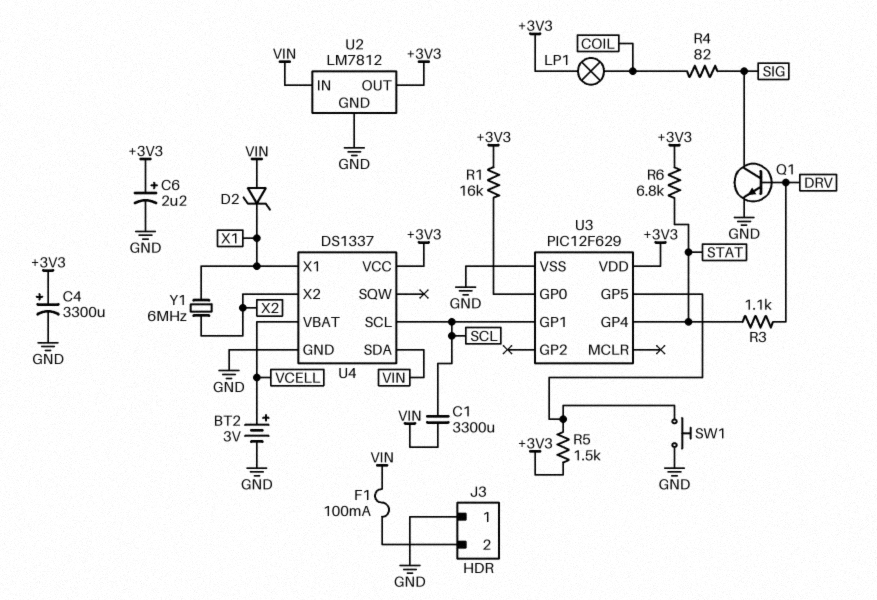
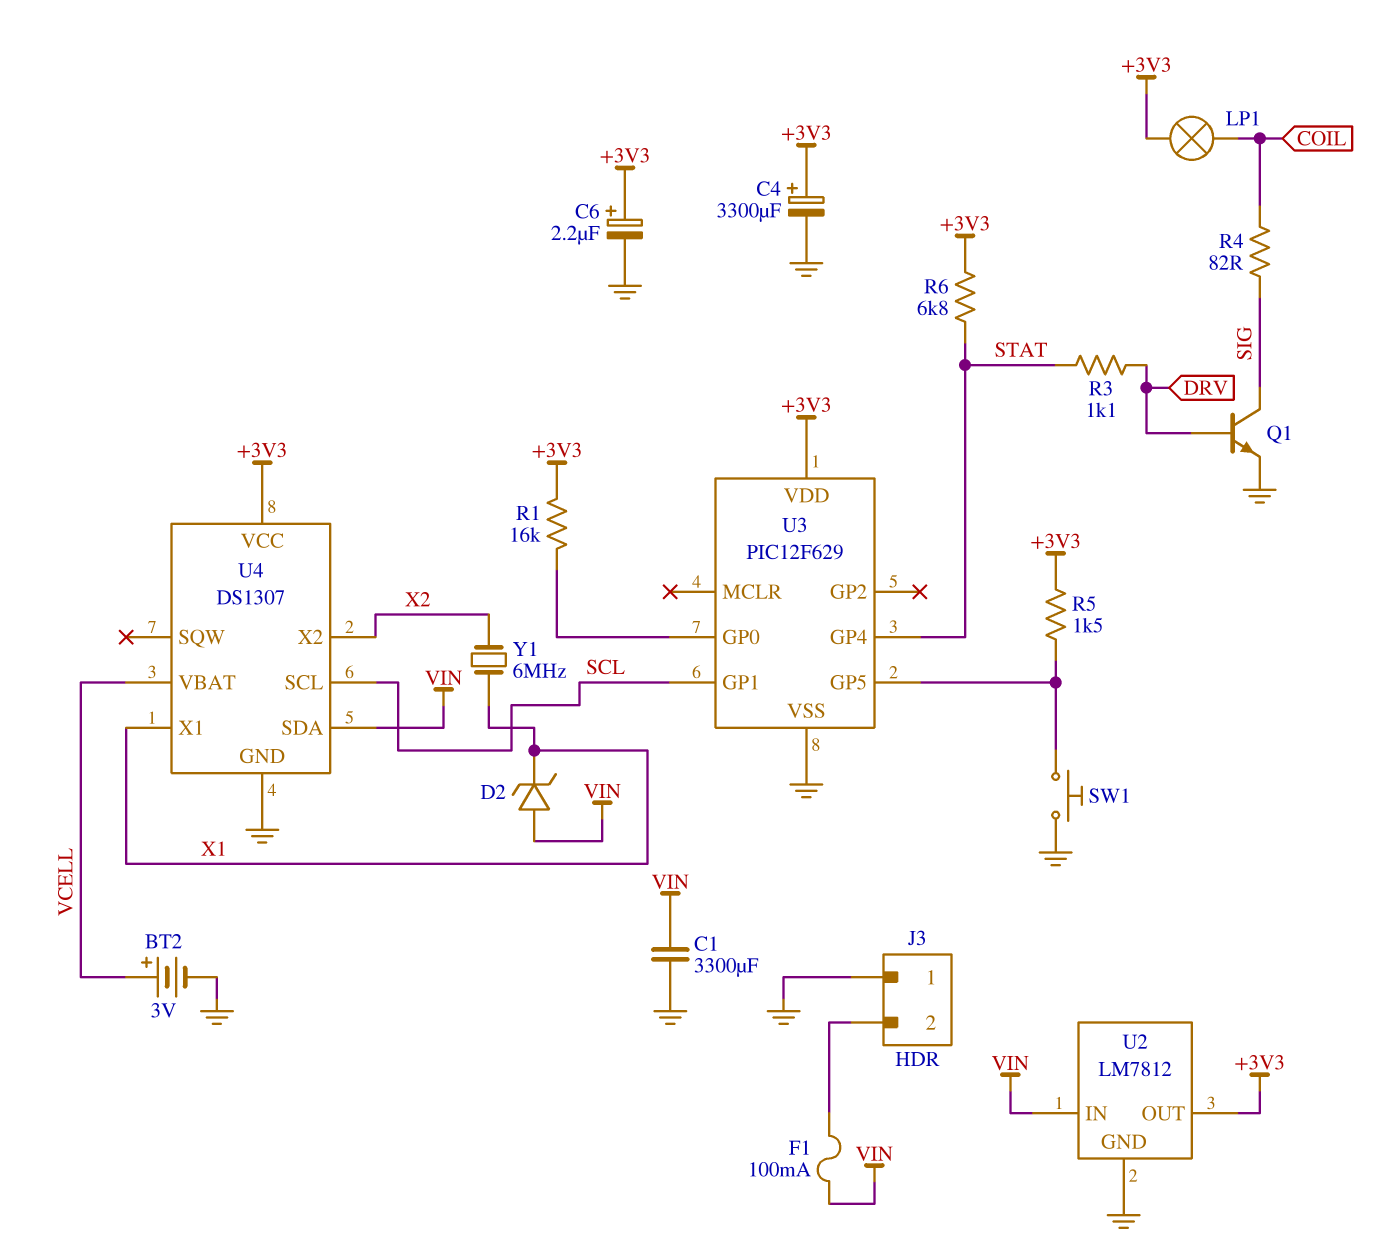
C1: 3300uF (SCL, VIN) -> 3300uF (GND, VIN)
U4: DS1337 -> DS1307

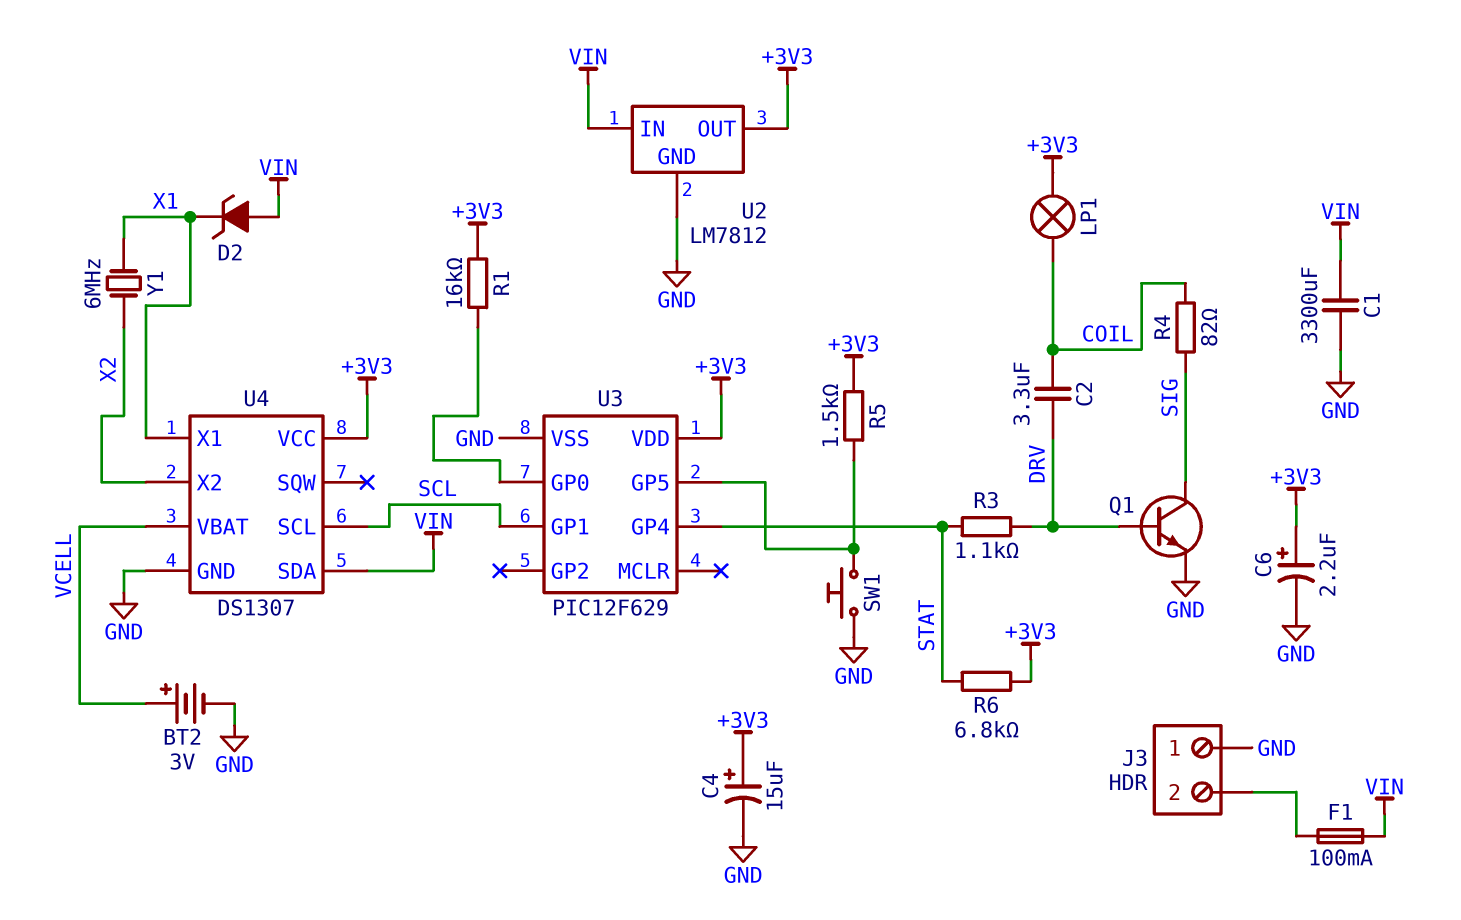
C2: none -> 3.3uF (COIL, DRV)
C4: 3300uF (plus +3V3, minus GND) -> 15uF (plus +3V3, minus GND)

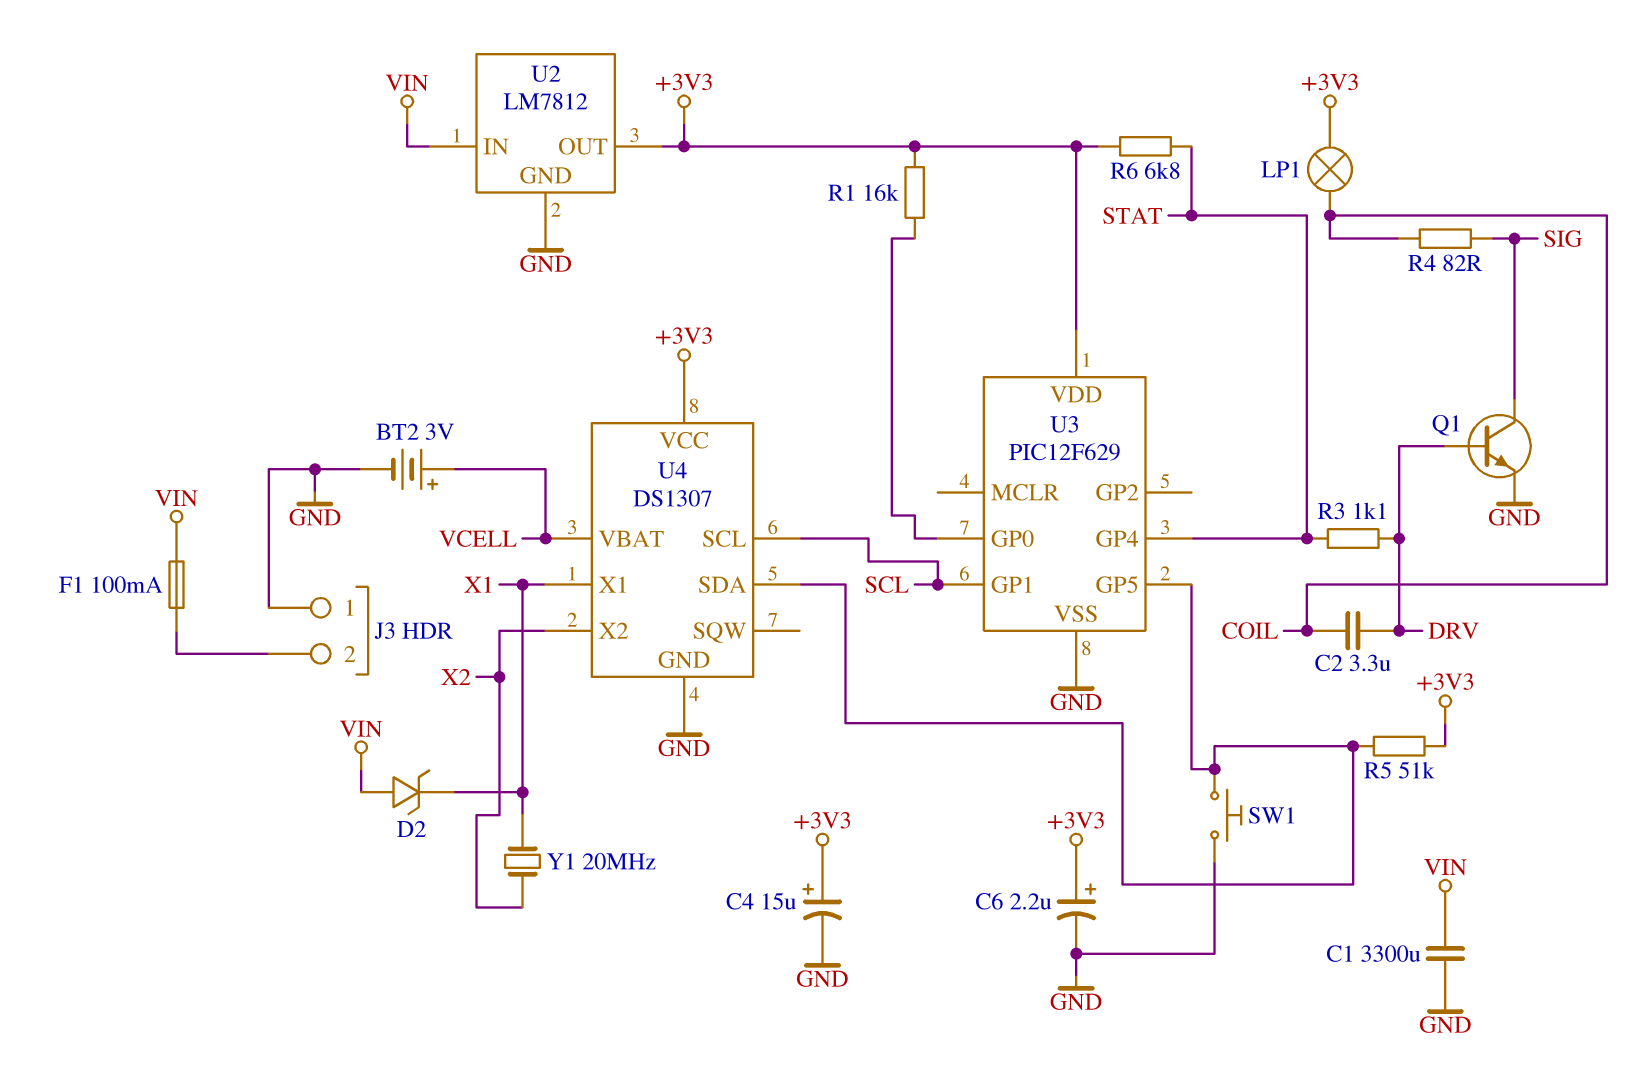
R5: 1.5k (+3V3, U3/GP5) -> 51k (+3V3, U3/GP5)
U4 pin SDA: VIN -> U3/GP5
Y1: 6MHz (X1, X2) -> 20MHz (X1, X2)

